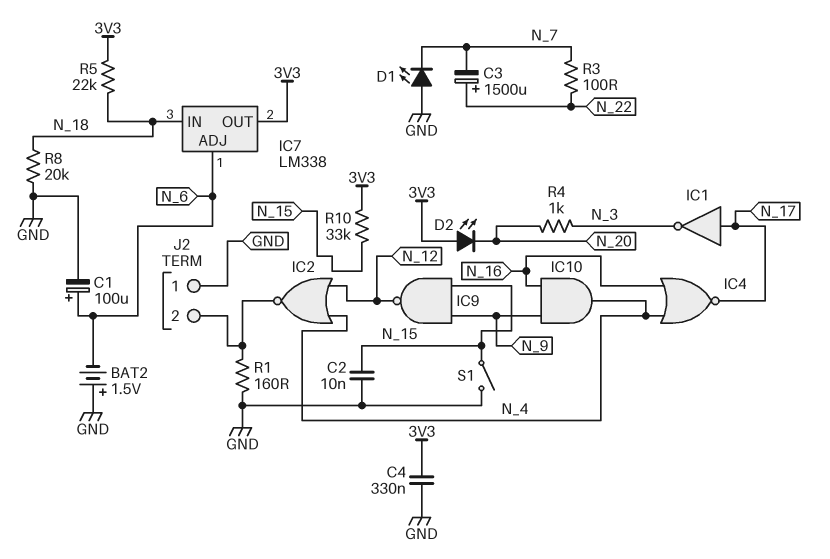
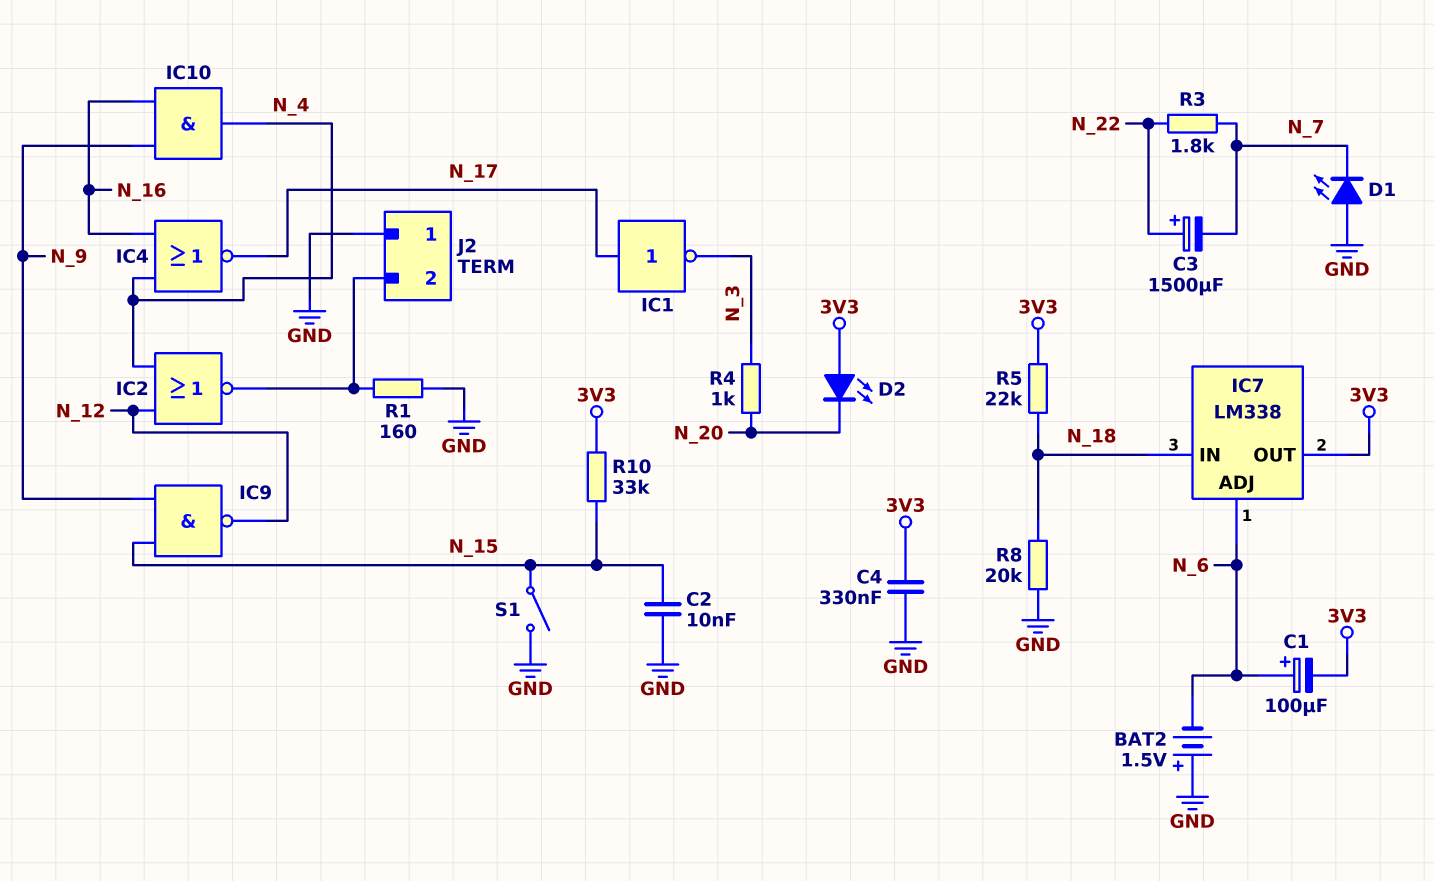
C1: 100uF (plus N_6, minus GND) -> 100uF (plus N_6, minus 3V3)
R3: 100 (N_7, N_22) -> 1.8k (N_7, N_22)

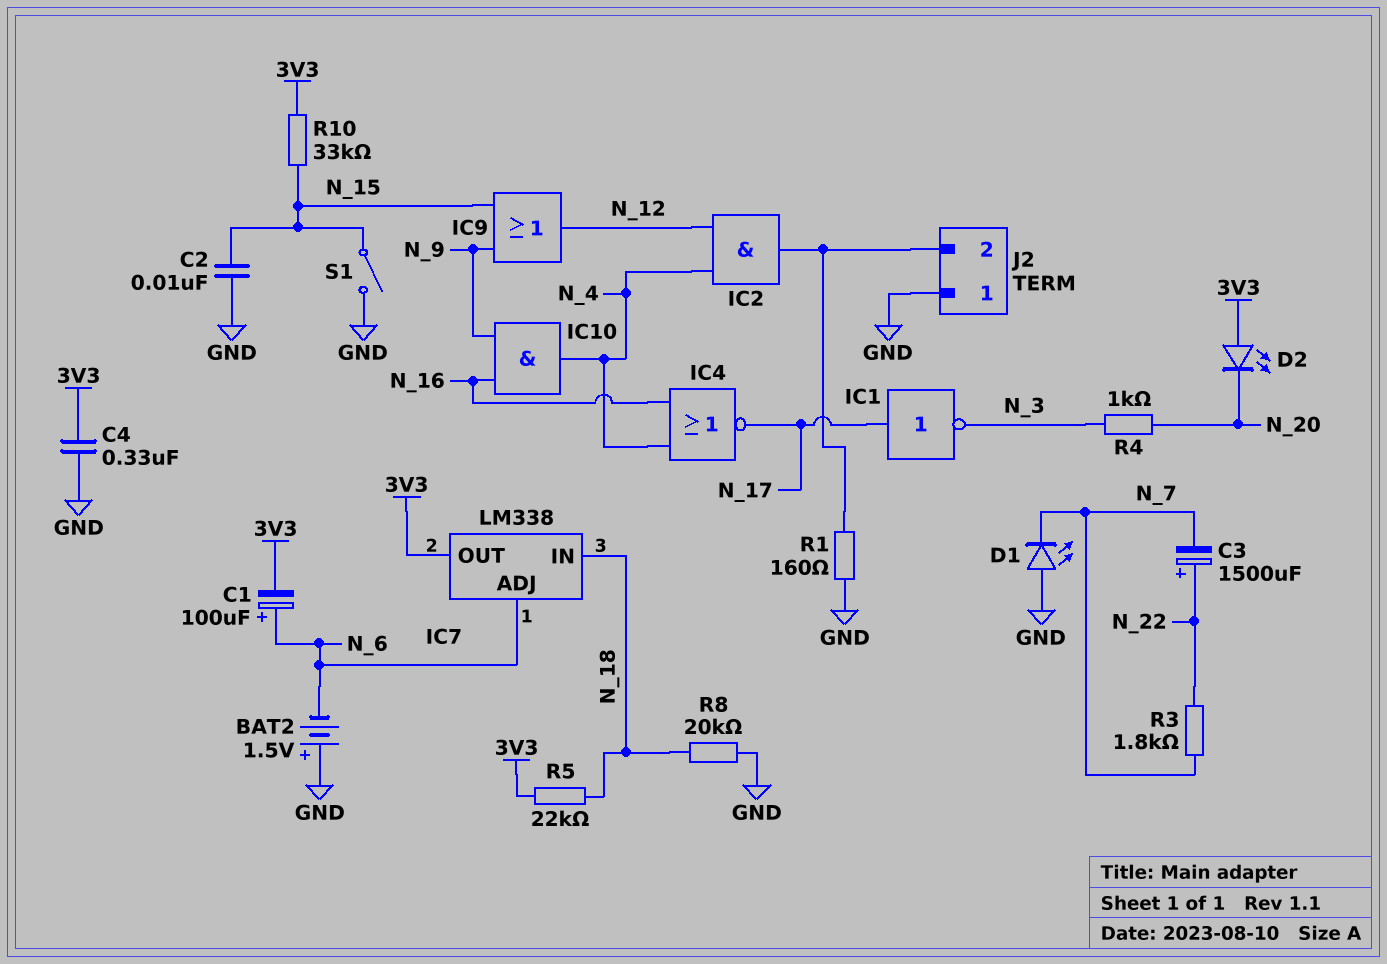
IC2: NOR (in N_4, in N_12, out J2/2) -> AND (in N_4, in N_12, out J2/2)
IC9: NAND (in N_9, in N_15, out N_12) -> OR (in N_9, in N_15, out N_12)

